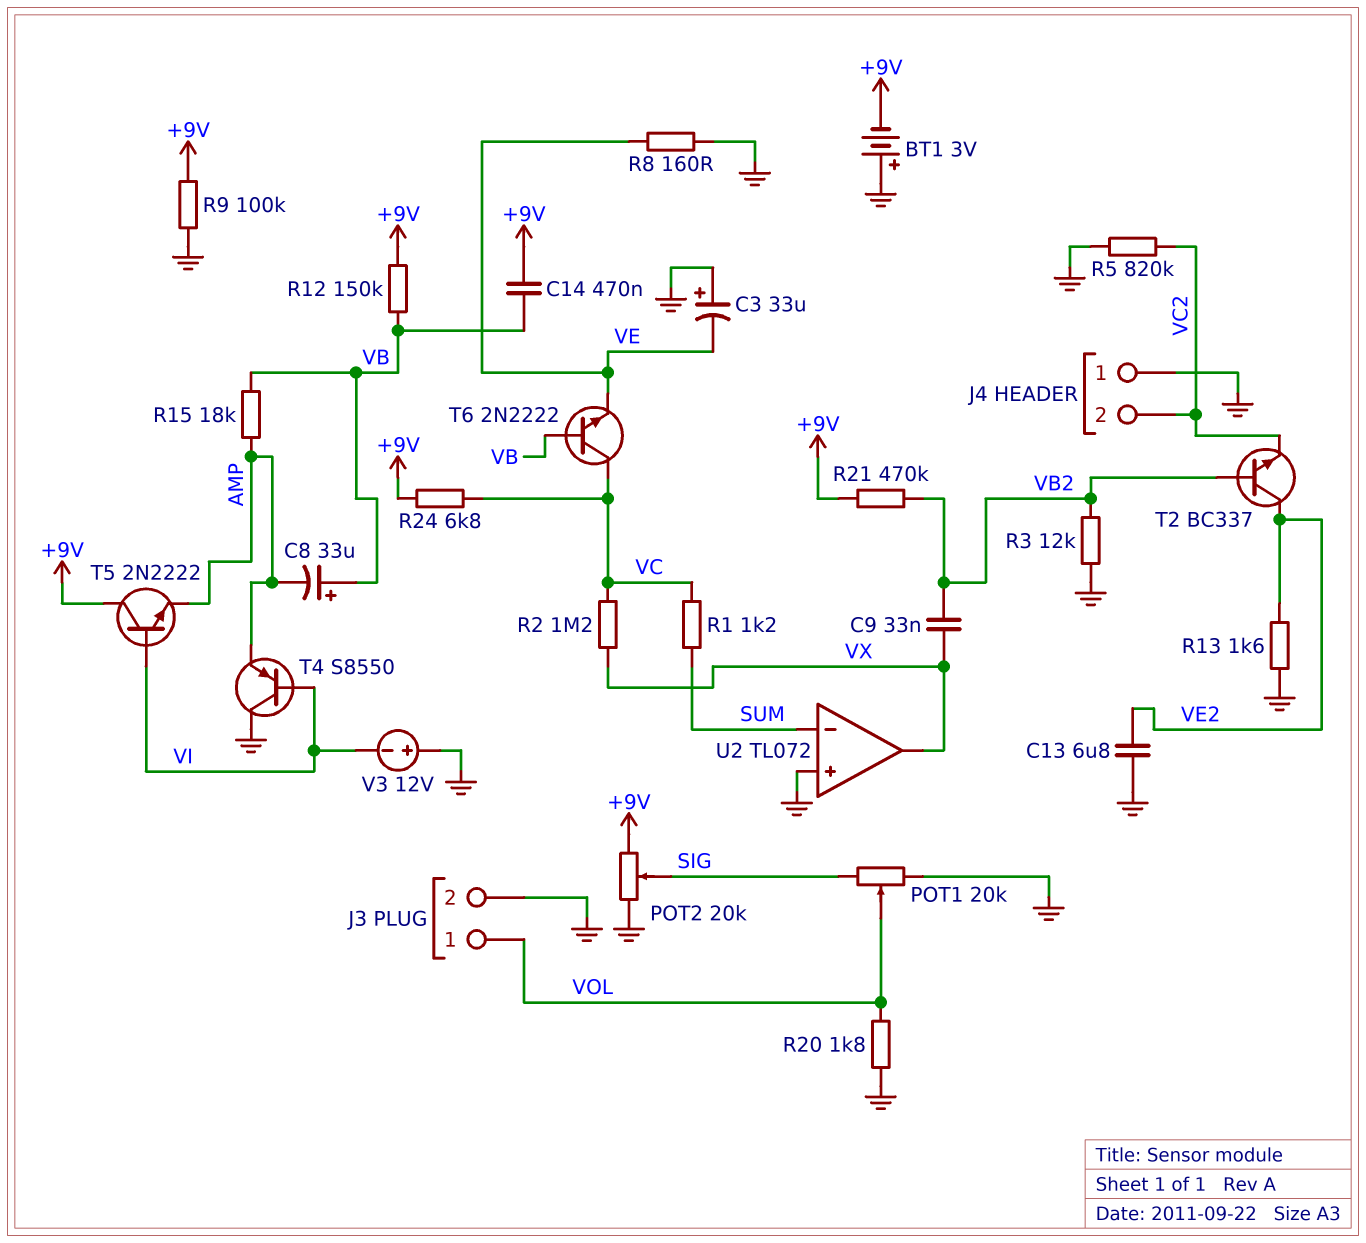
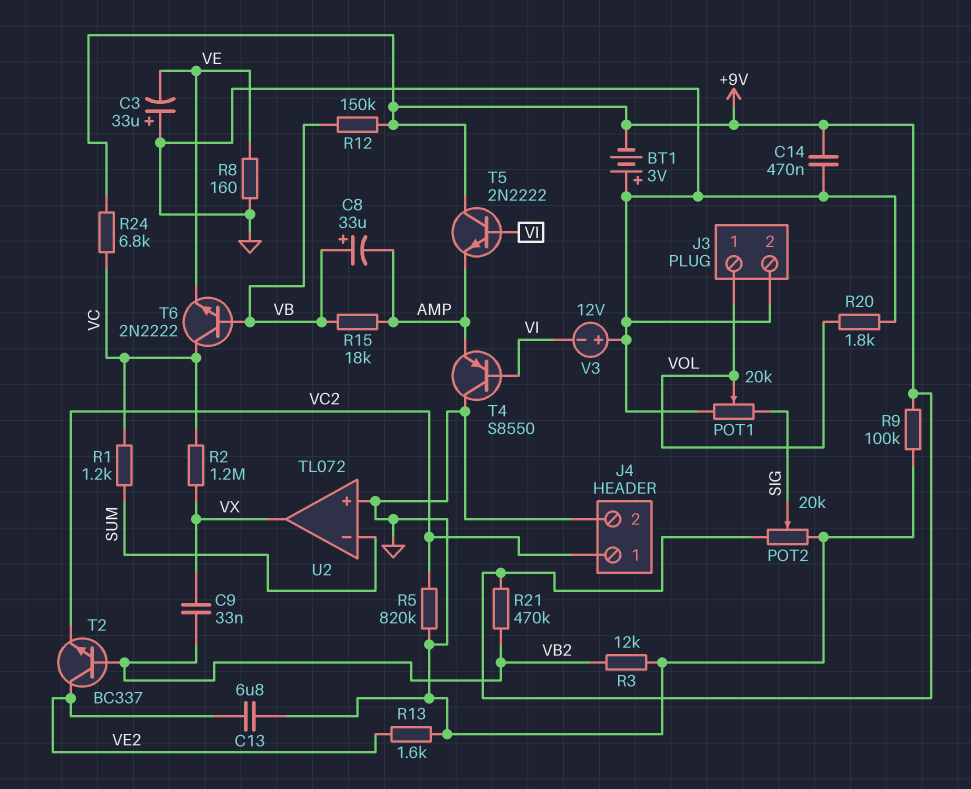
C14: 470nF (+9V, VB) -> 470nF (+9V, GND)
J4 pin 1: GND -> VC2
J4 pin 2: VC2 -> GND

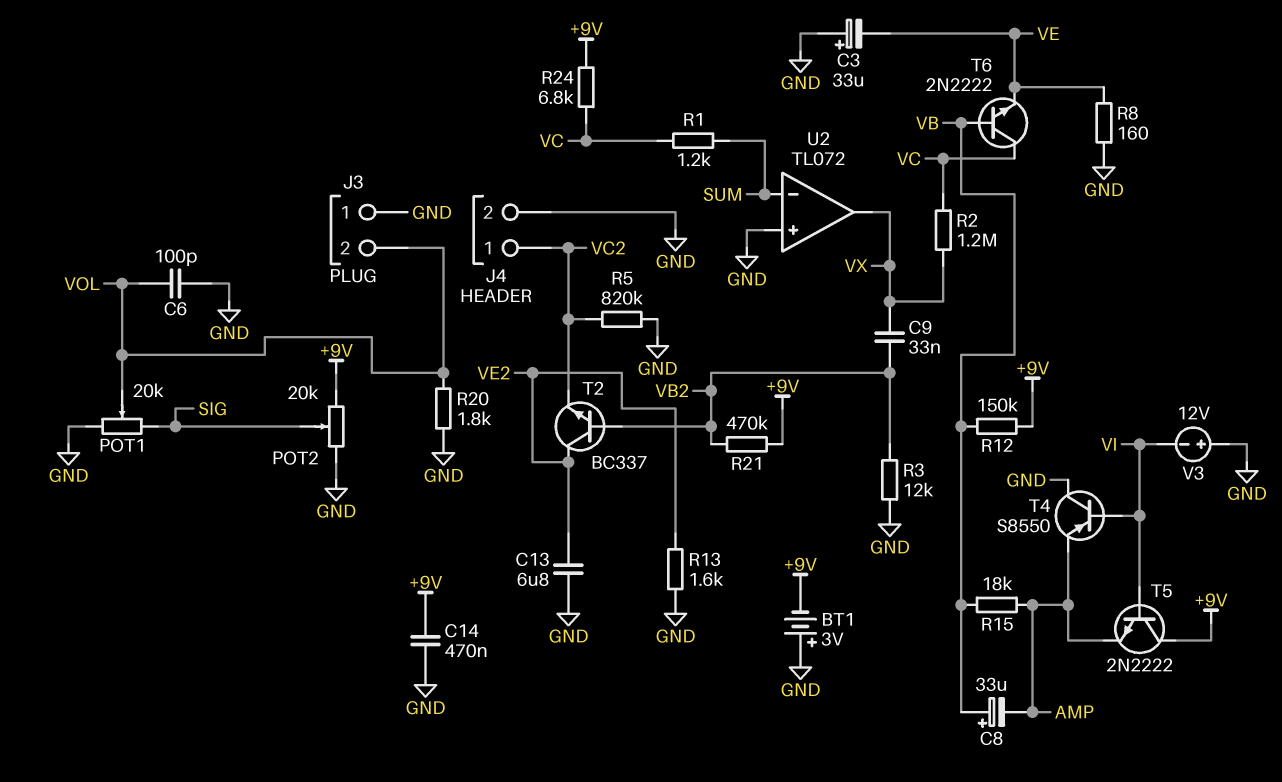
C6: none -> 100pF (GND, VOL)
J3 pin 1: VOL -> GND
J3 pin 2: GND -> VOL
R9: 100k (+9V, GND) -> none

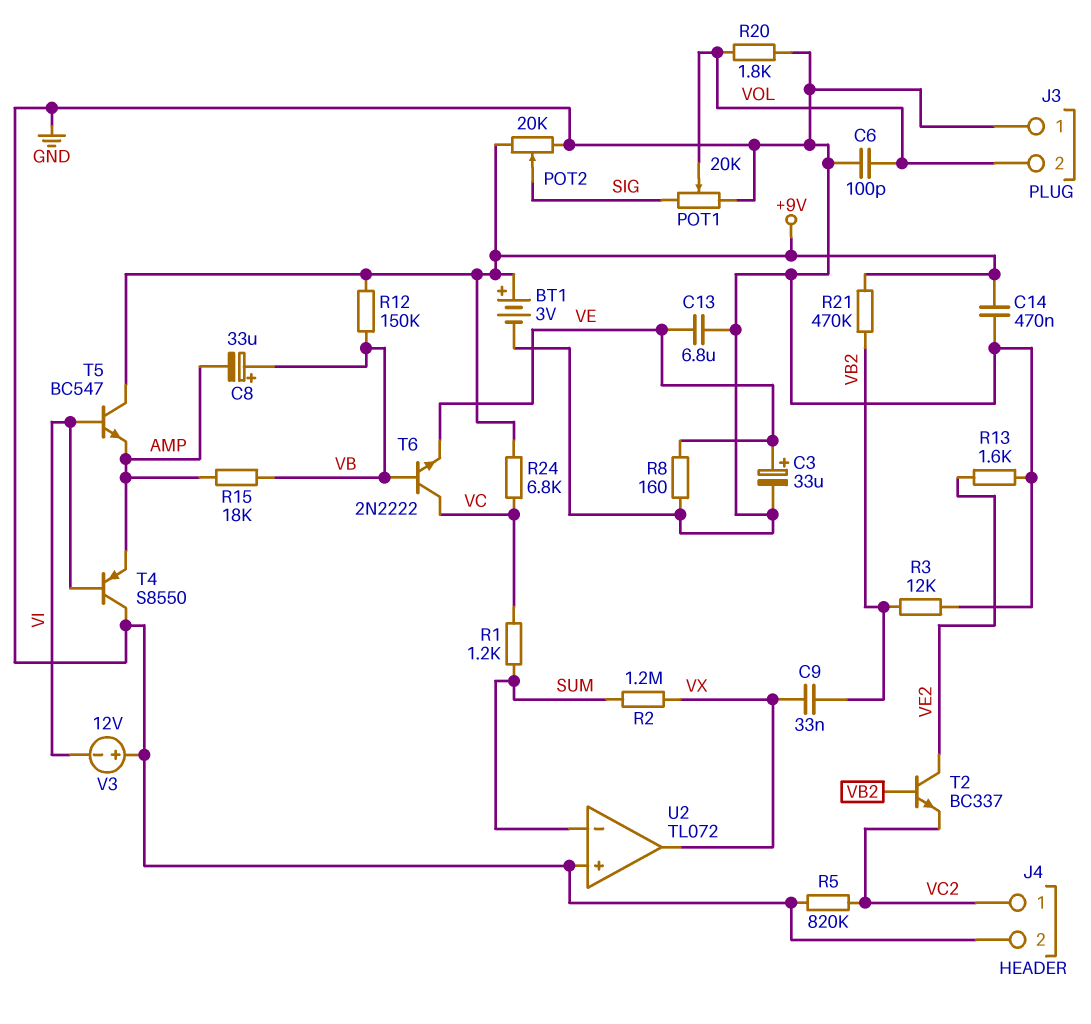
BT1: 3V (plus GND, minus +9V) -> 3V (plus +9V, minus GND)
C3: 33uF (plus GND, minus VE) -> 33uF (plus VE, minus GND)
C13: 6.8uF (GND, VE2) -> 6.8uF (GND, VE)
R2: 1.2M (VC, VX) -> 1.2M (SUM, VX)
T5: NPN 2N2222 (B VI, C +9V, E AMP) -> NPN BC547 (B VI, C +9V, E AMP)

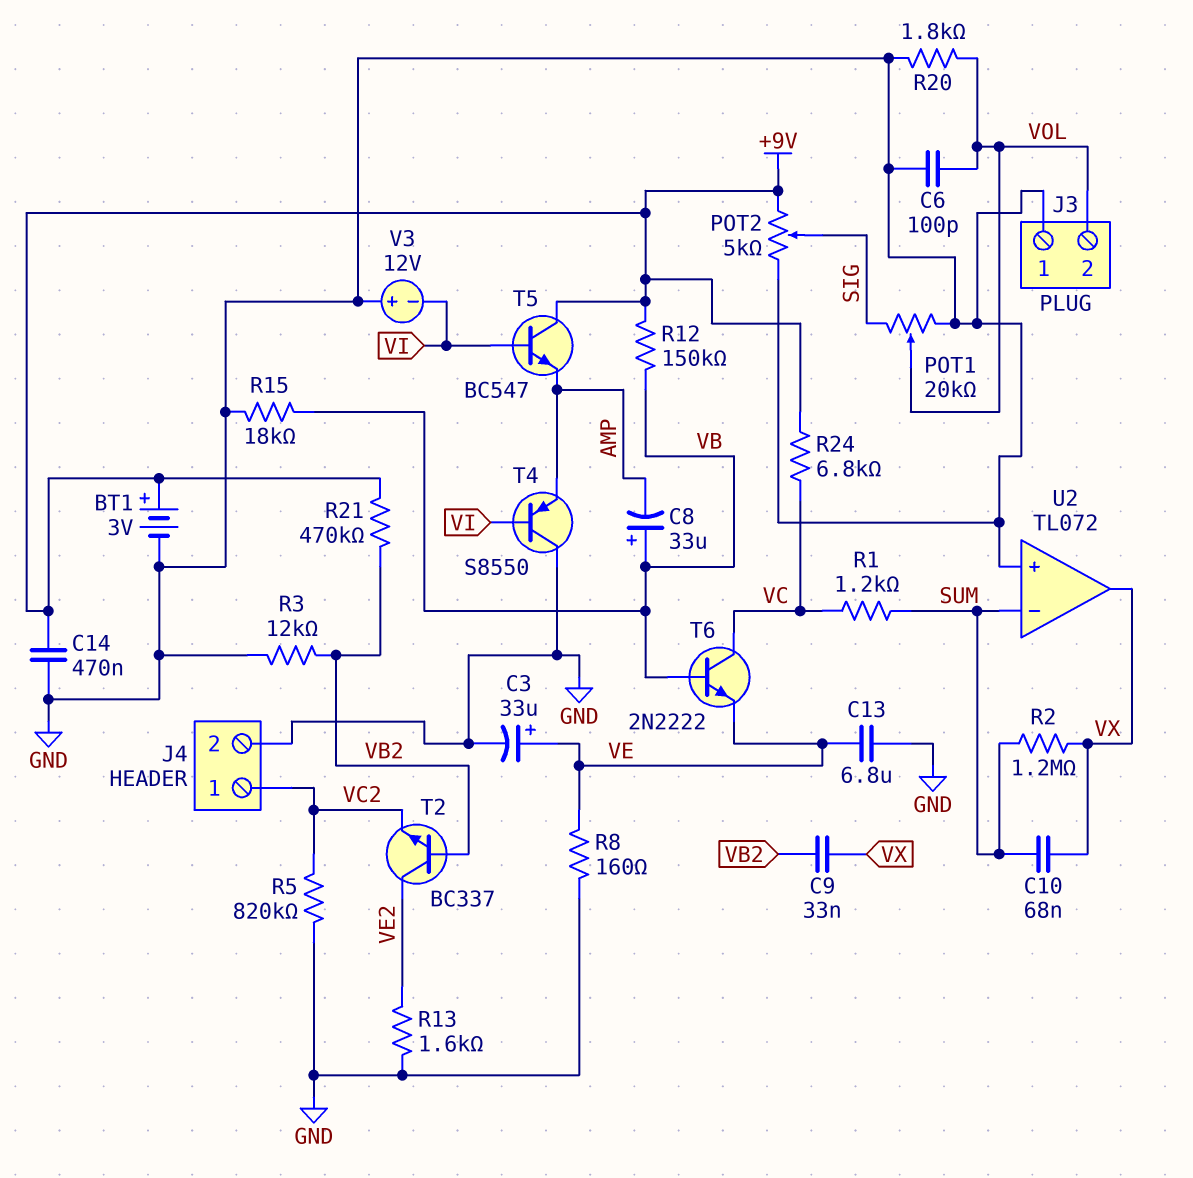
C10: none -> 68nF (SUM, VX)
POT2: 20k (+9V, GND, wiper SIG) -> 5k (+9V, GND, wiper SIG)
R15: 18k (AMP, VB) -> 18k (GND, VB)

